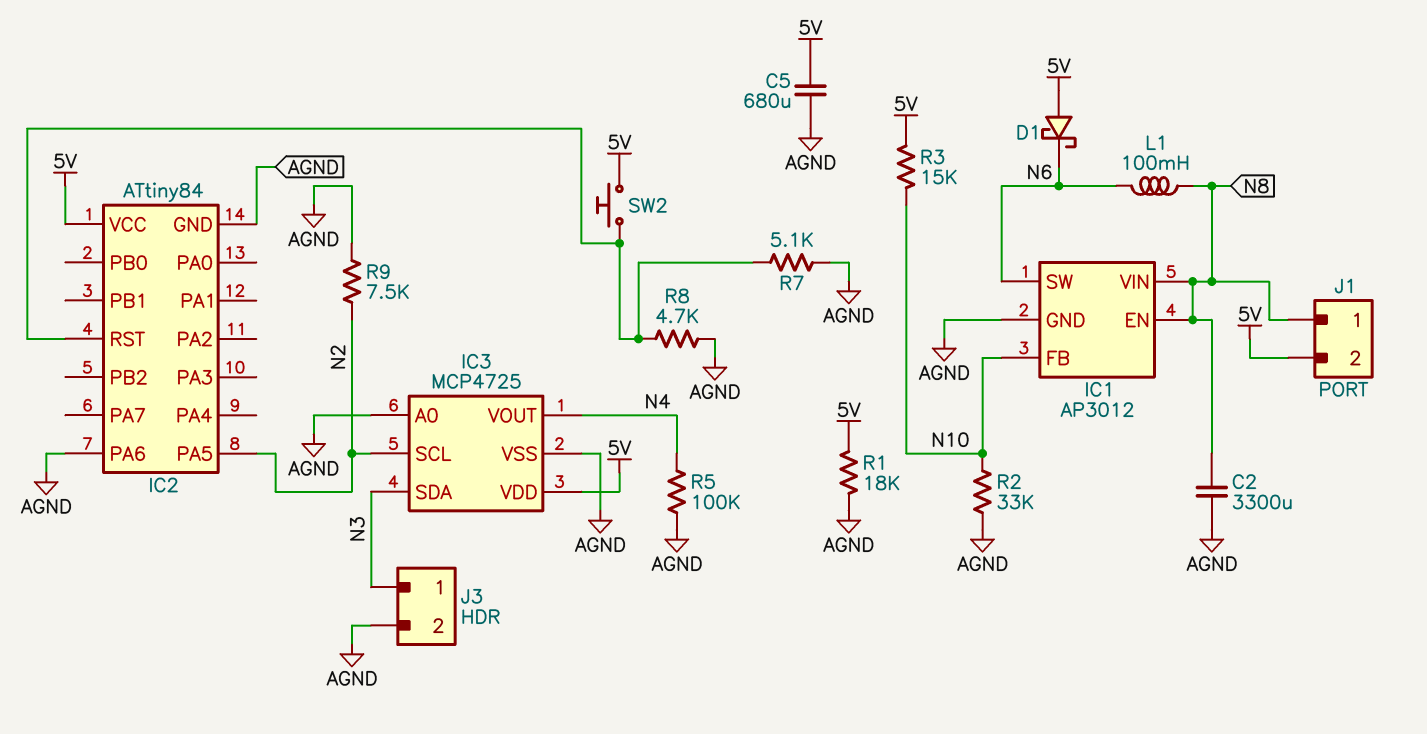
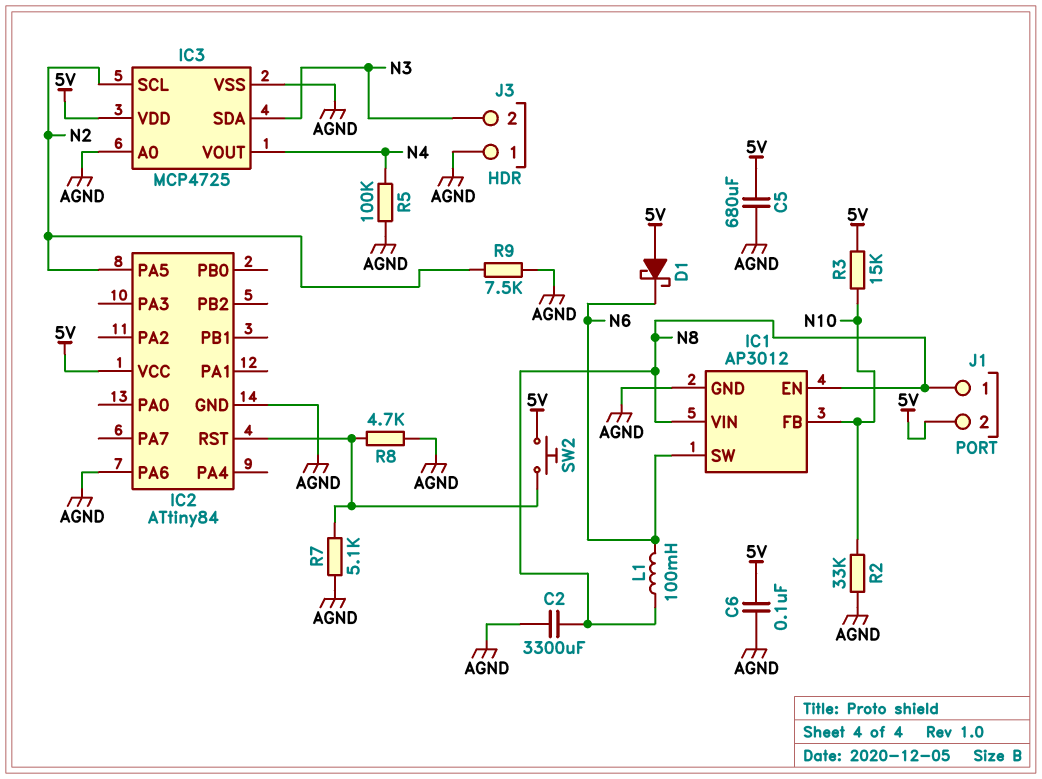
C6: none -> 100nF (5V, AGND)
J3 pin 1: N3 -> AGND
J3 pin 2: AGND -> N3
R1: 18k (5V, AGND) -> none

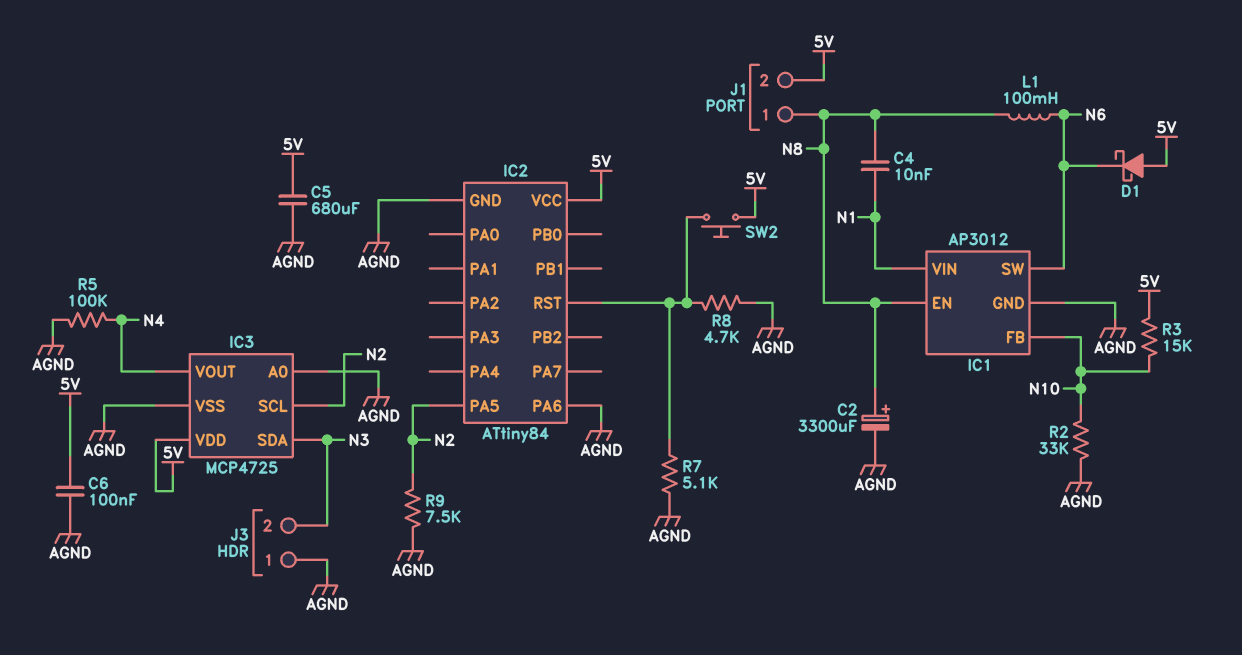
C2: 3300uF (AGND, N8) -> 3300uF (plus N8, minus AGND)
C4: none -> 10nF (N1, N8)
IC1 pin VIN: N8 -> N1

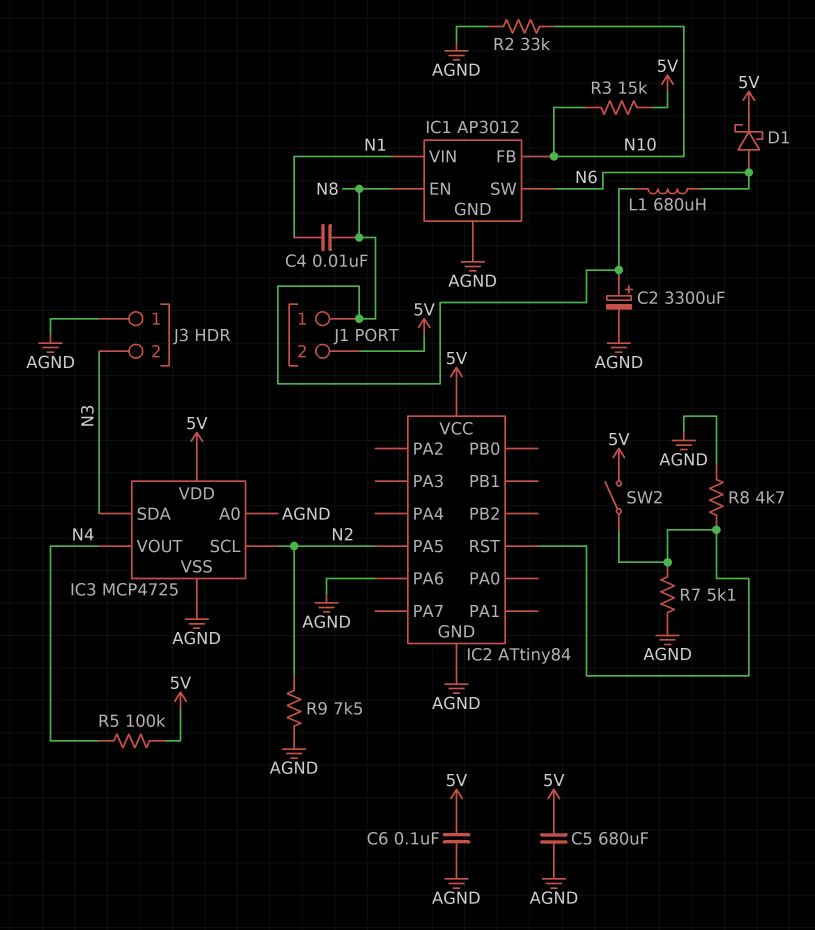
D1: schottky (A 5V, K N6) -> schottky (A N6, K 5V)
L1: 100mH (N6, N8) -> 680uH (N6, N8)
R5: 100k (AGND, N4) -> 100k (5V, N4)
SW2: button (5V, IC2/RST) -> switch (5V, IC2/RST)

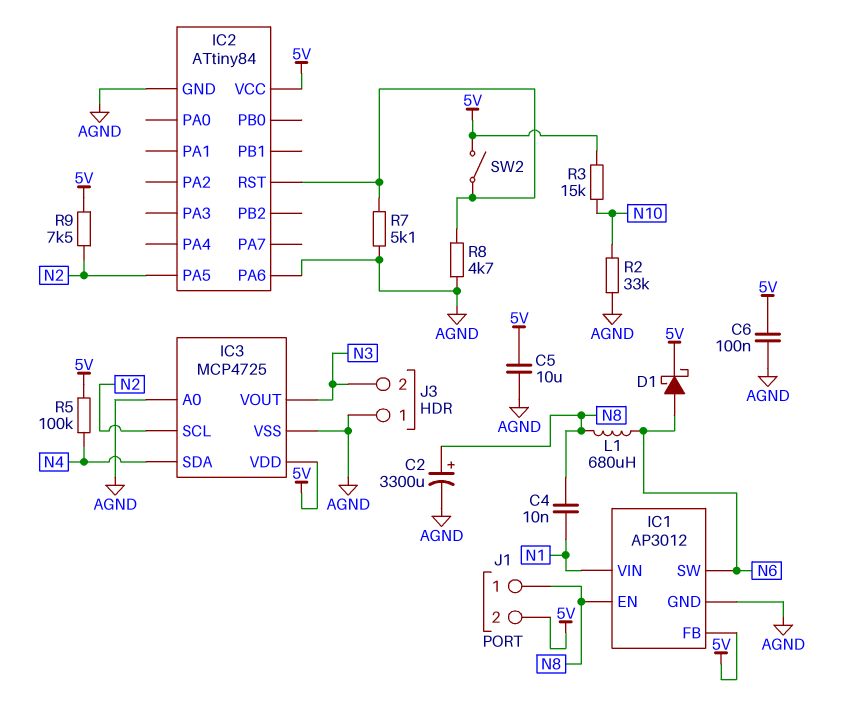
C5: 680uF (5V, AGND) -> 10uF (5V, AGND)
IC1 pin FB: N10 -> 5V
IC3 pin SDA: N3 -> N4
IC3 pin VOUT: N4 -> N3
R9: 7.5k (AGND, N2) -> 7.5k (5V, N2)

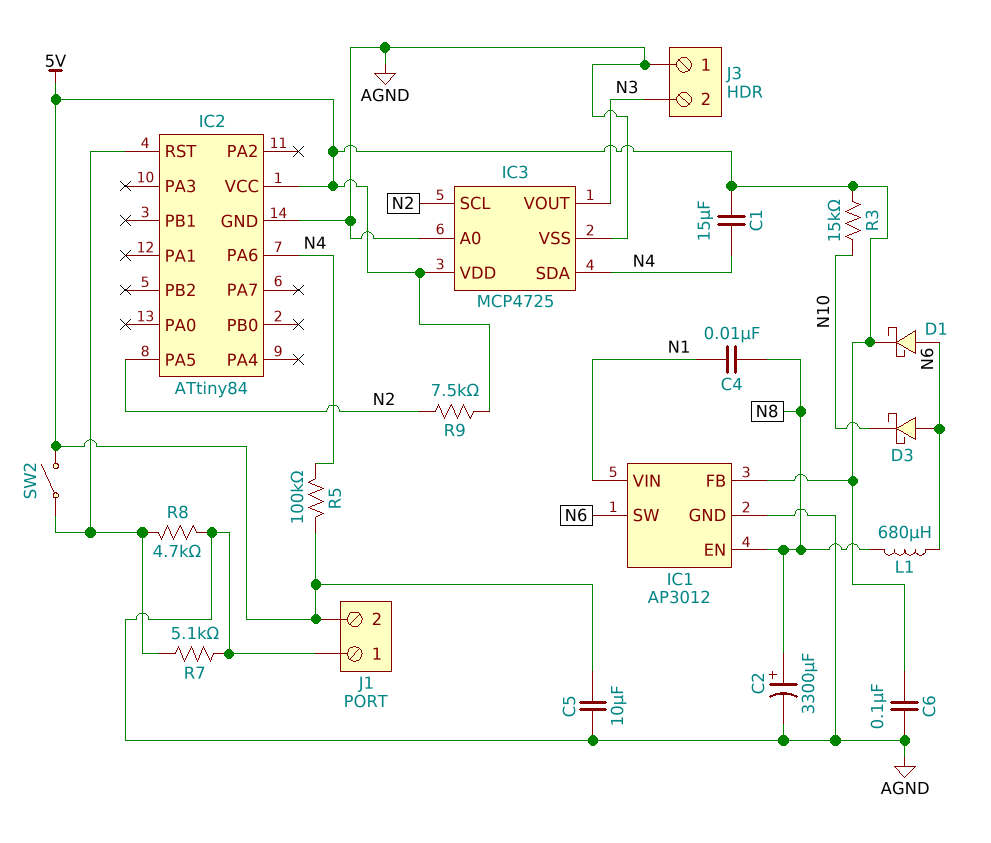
C1: none -> 15uF (5V, N4)
D3: none -> schottky (A N6, K N10)
IC2 pin PA6: AGND -> N4
J1 pin 1: N8 -> AGND
R2: 33k (AGND, N10) -> none

